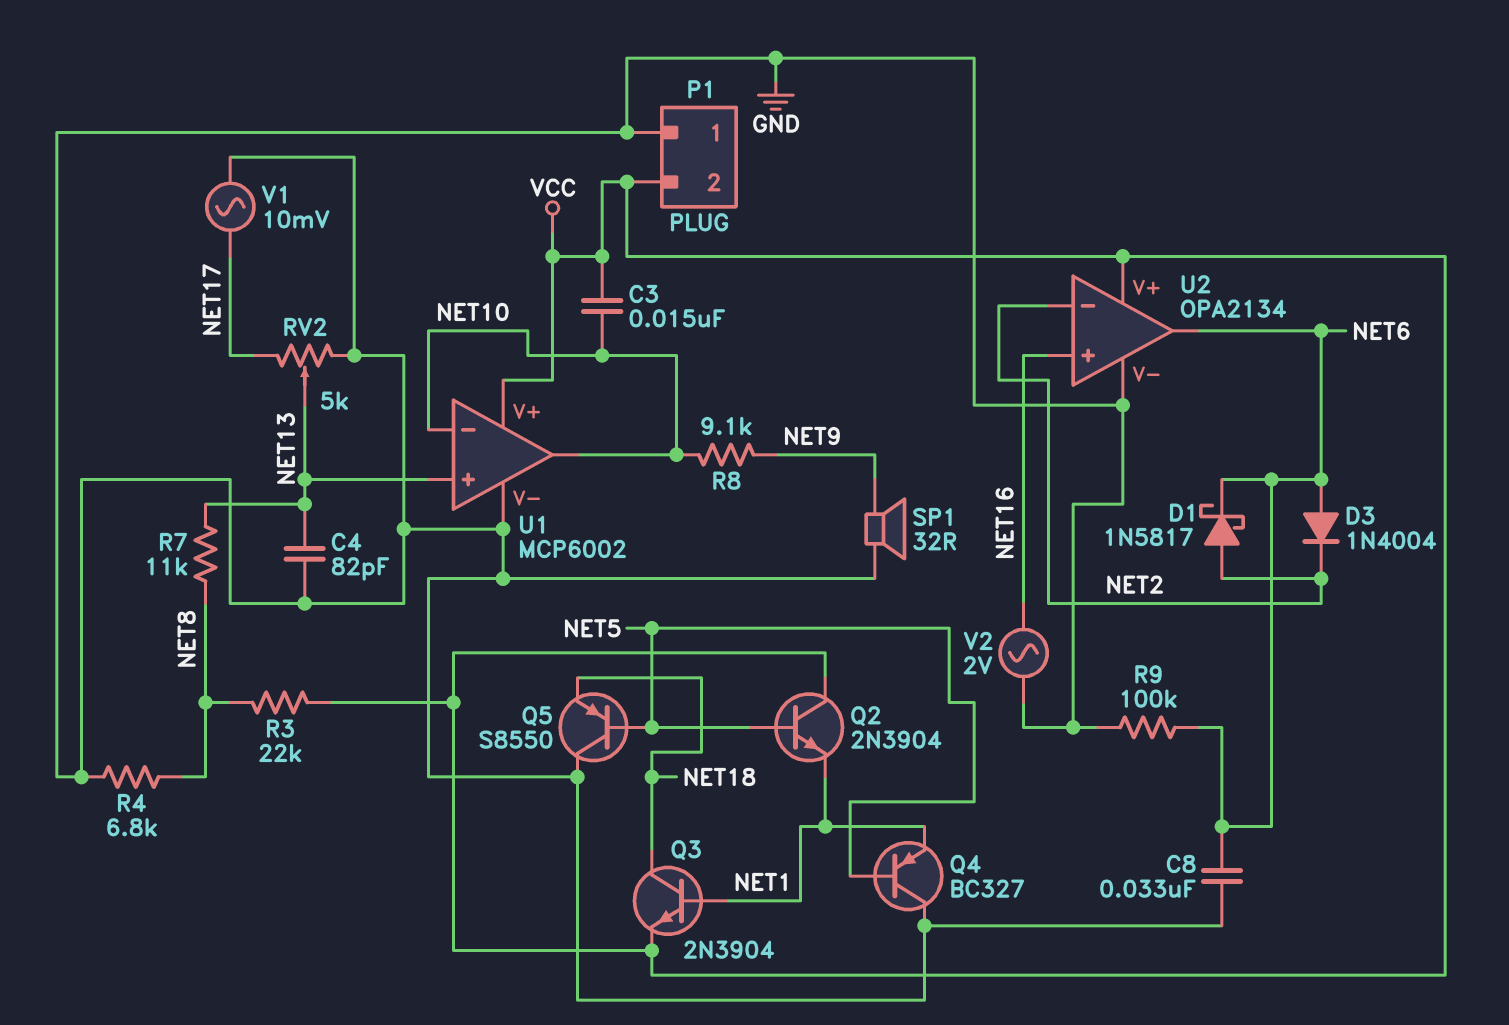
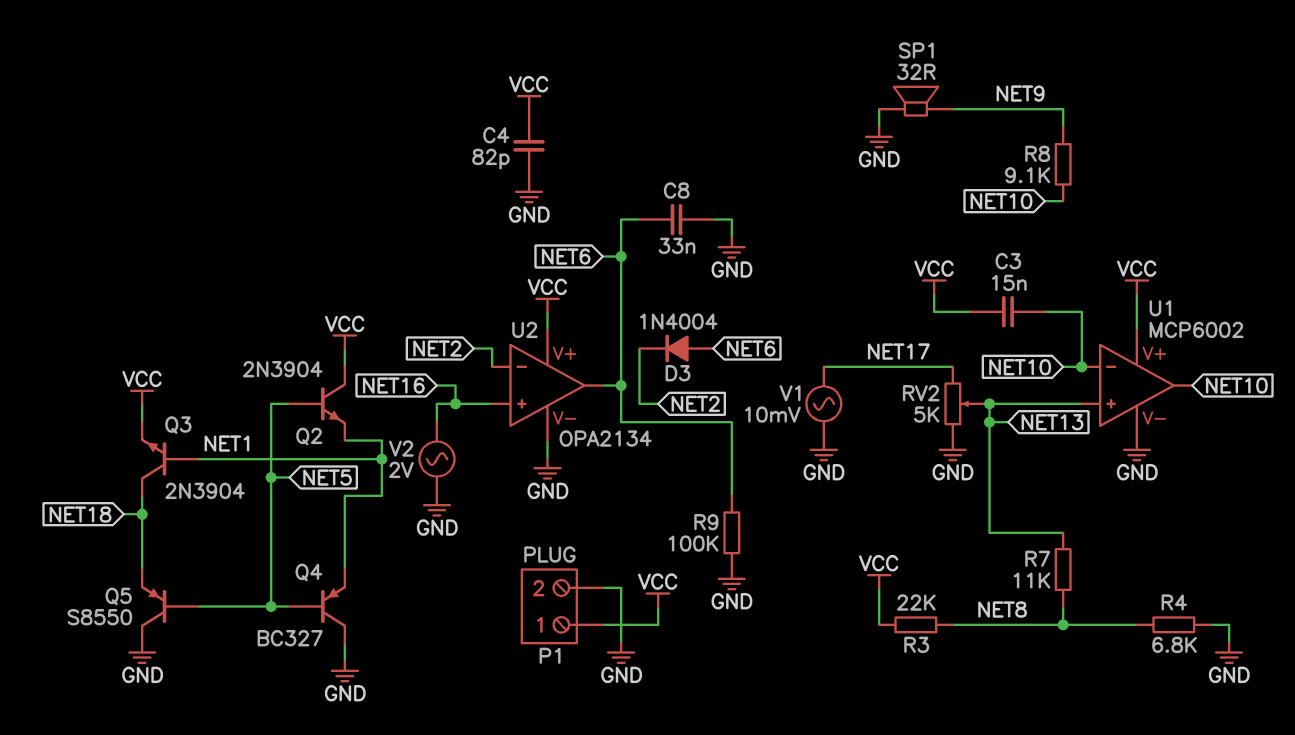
C4: 82pF (GND, NET13) -> 82pF (GND, VCC)
D1: schottky 1N5817 (A NET2, K NET6) -> none
P1 pin 1: GND -> VCC
P1 pin 2: VCC -> GND

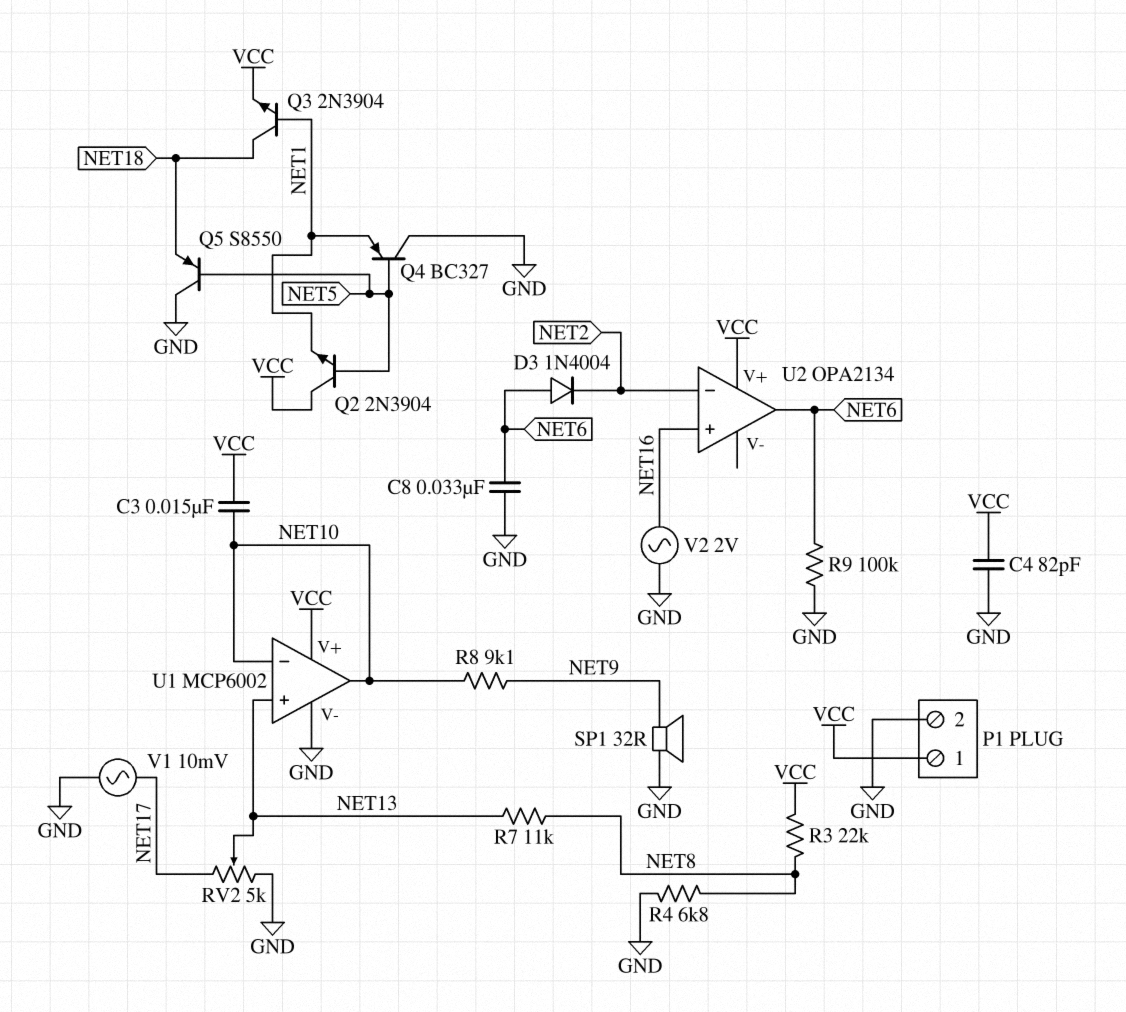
U2 pin V-: GND -> none

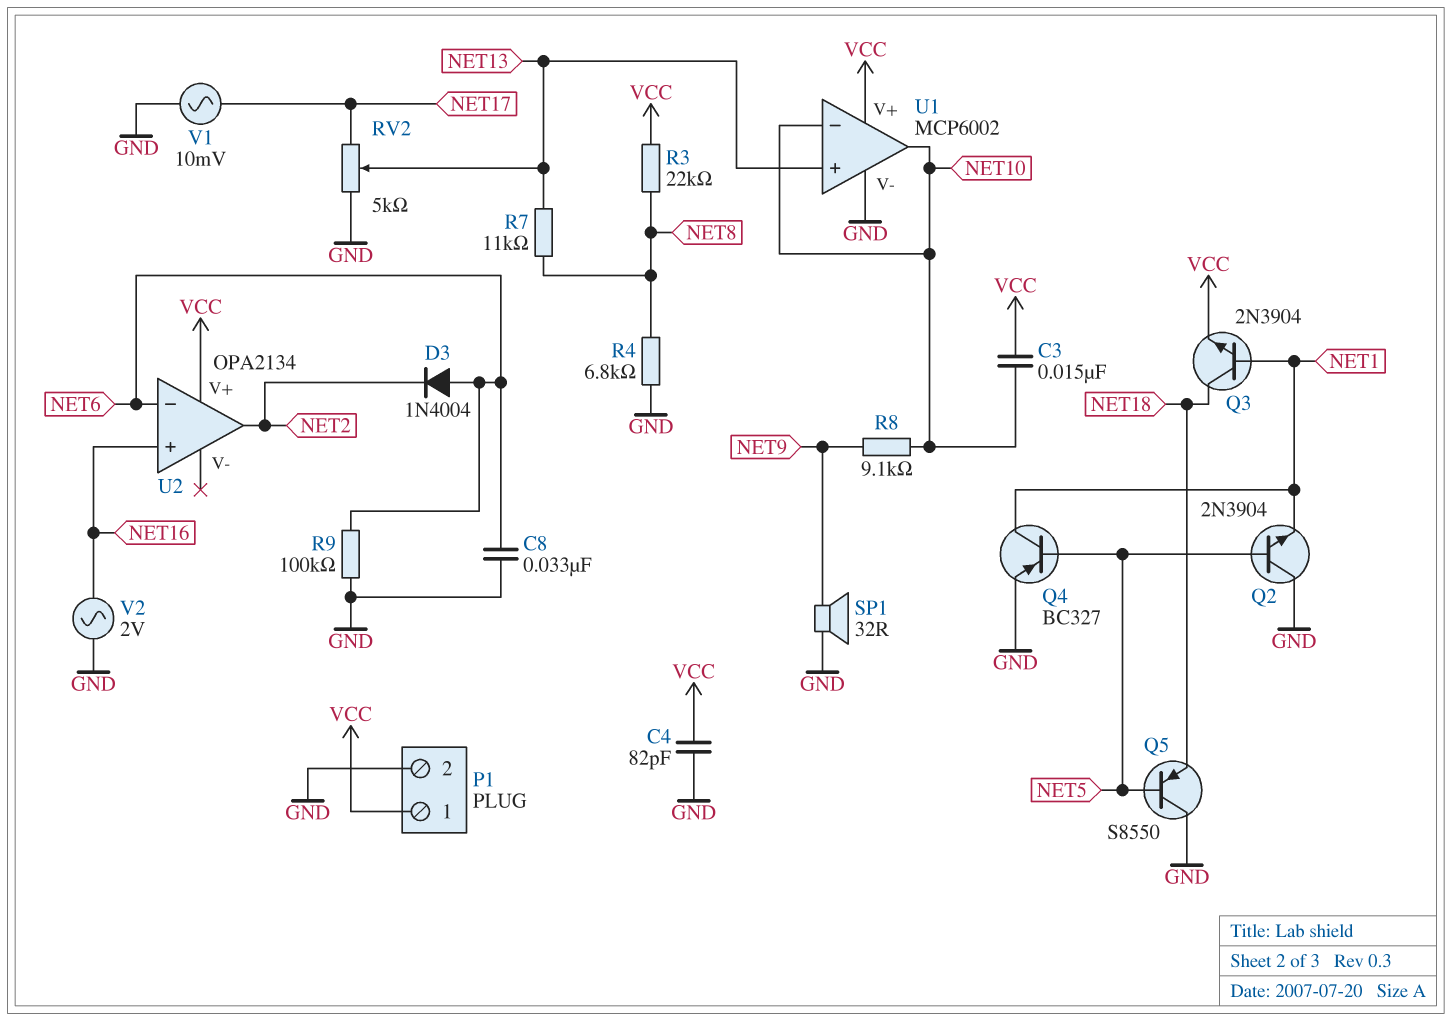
Q2: NPN 2N3904 (B NET5, C VCC, E NET1) -> NPN 2N3904 (B NET5, C GND, E NET1)
Q4: PNP BC327 (B NET5, C GND, E NET1) -> PNP BC327 (B NET5, C NET1, E GND)
U2 pin in-: NET2 -> NET6
U2 pin out: NET6 -> NET2

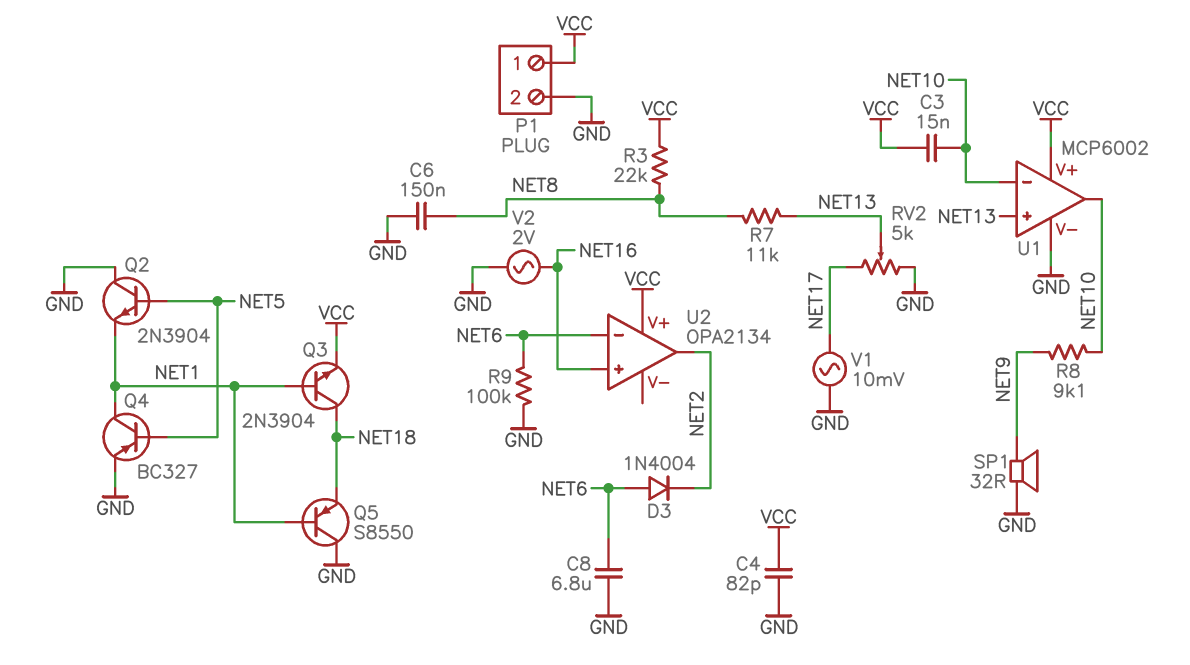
C6: none -> 150nF (GND, NET8)
C8: 33nF (GND, NET6) -> 6.8uF (GND, NET6)
Q5: PNP S8550 (B NET5, C GND, E NET18) -> PNP S8550 (B NET1, C GND, E NET18)
R4: 6.8k (GND, NET8) -> none

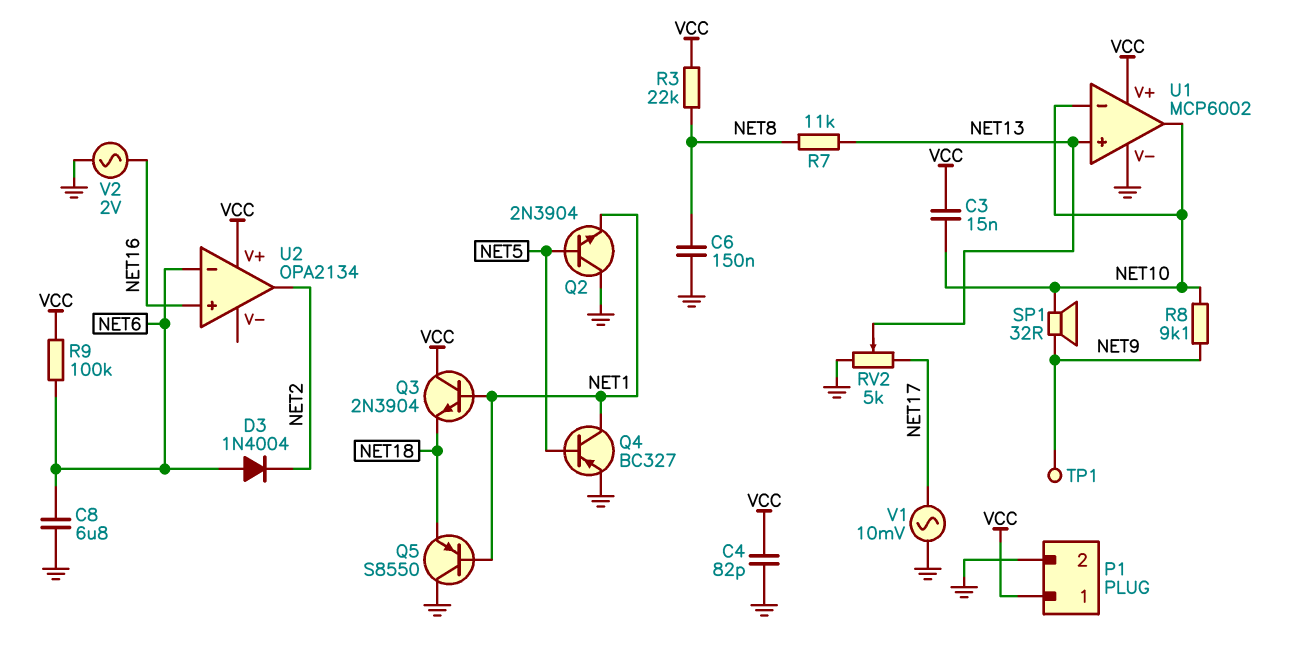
Q3: NPN 2N3904 (B NET1, C NET18, E VCC) -> NPN 2N3904 (B NET1, C VCC, E NET18)
R9: 100k (GND, NET6) -> 100k (NET6, VCC)
SP1: speaker 32R (GND, NET9) -> speaker 32R (NET9, NET10)
TP1: none -> test point (NET9)

